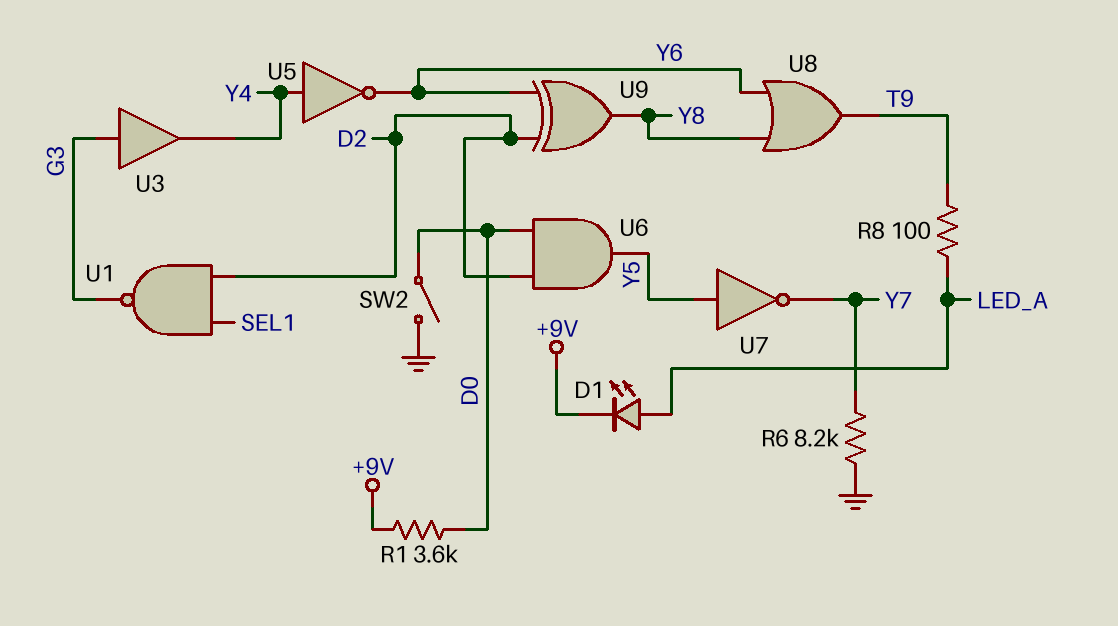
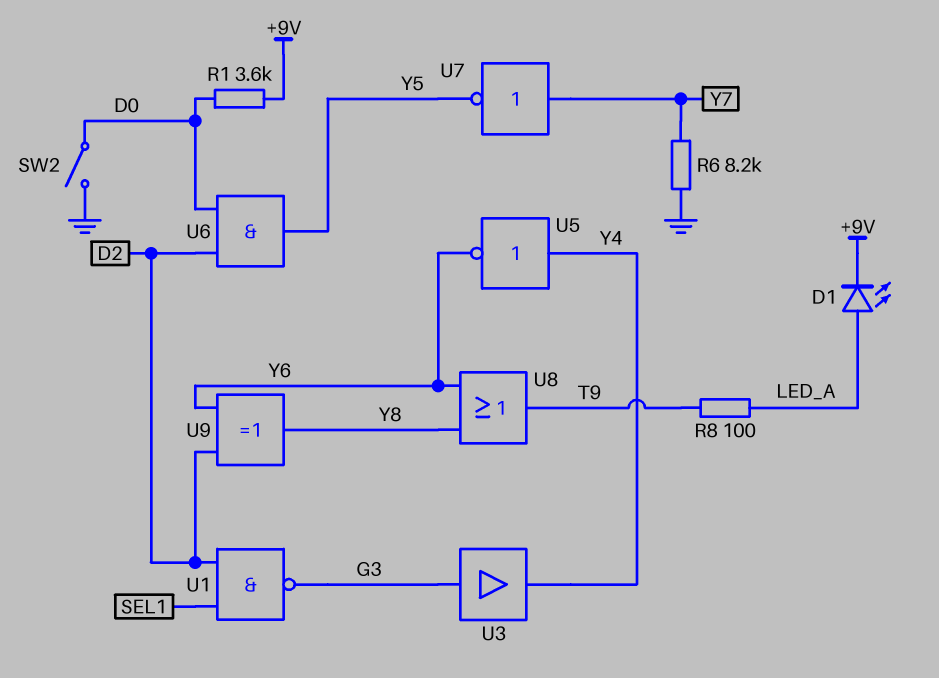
U7: NOT (in Y5, out Y7) -> NOT (in Y7, out Y5)

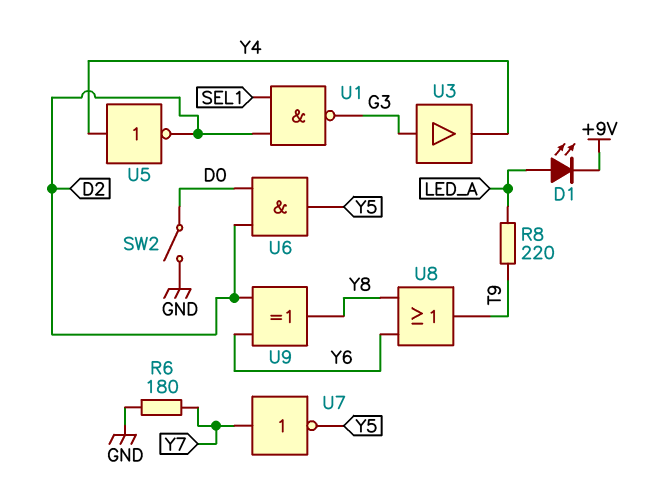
R1: 3.6k (+9V, D0) -> none
R6: 8.2k (GND, Y7) -> 180 (GND, Y7)
R8: 100 (LED_A, T9) -> 220 (LED_A, T9)
U5: NOT (in Y4, out Y6) -> NOT (in Y4, out D2)

